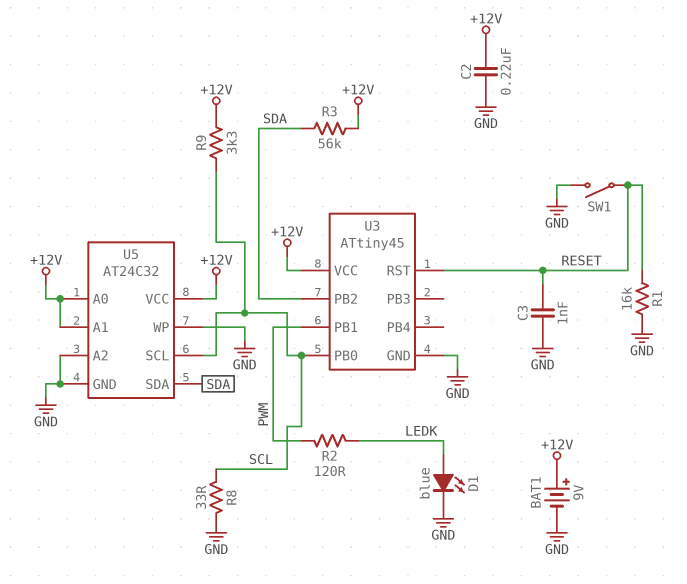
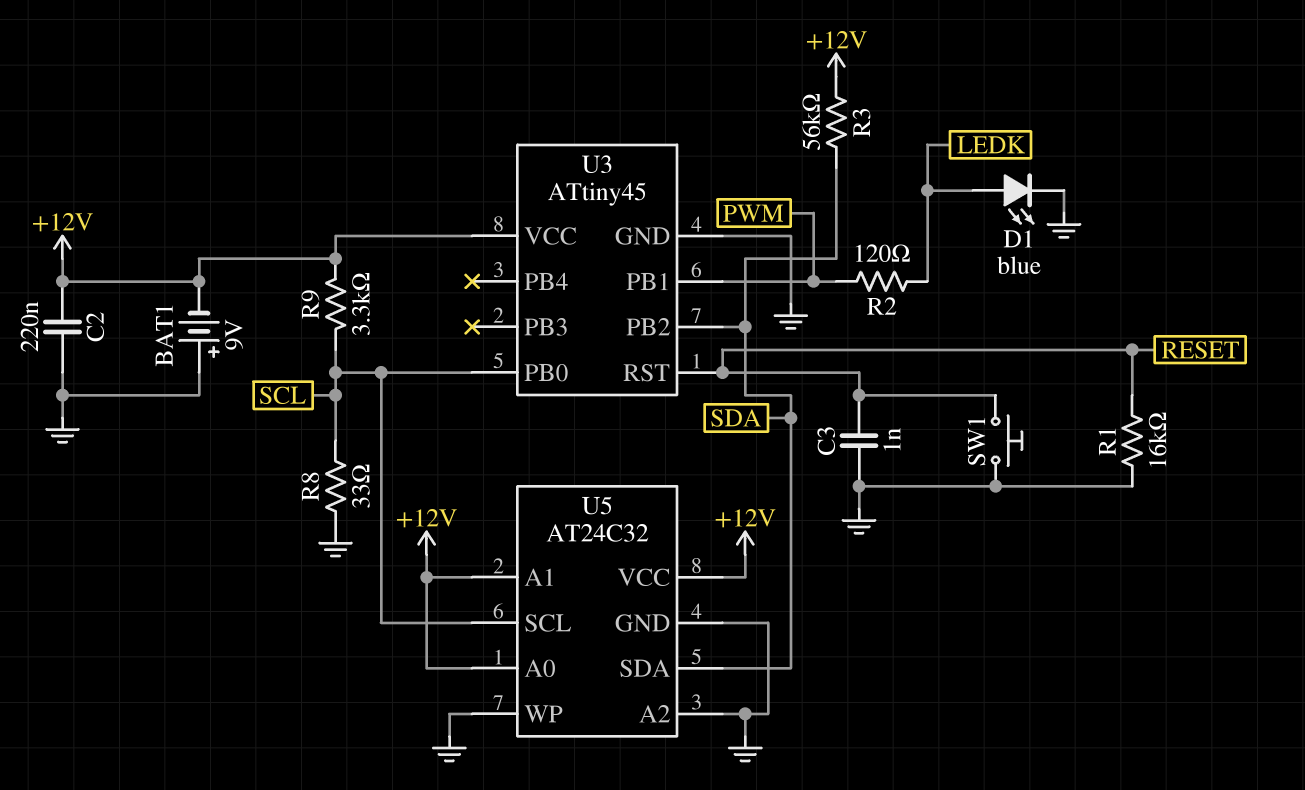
BAT1: 9V (plus +12V, minus GND) -> 9V (plus GND, minus +12V)
SW1: switch (GND, RESET) -> button (GND, RESET)

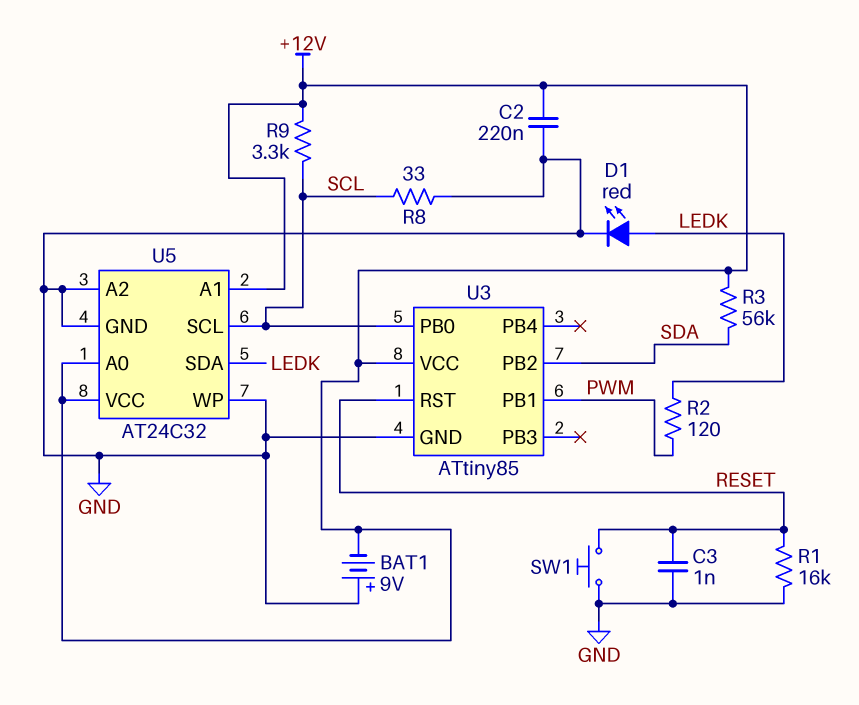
D1: LED blue (A LEDK, K GND) -> LED red (A LEDK, K GND)
U3: ATtiny45 -> ATtiny85
U5 pin SDA: SDA -> LEDK

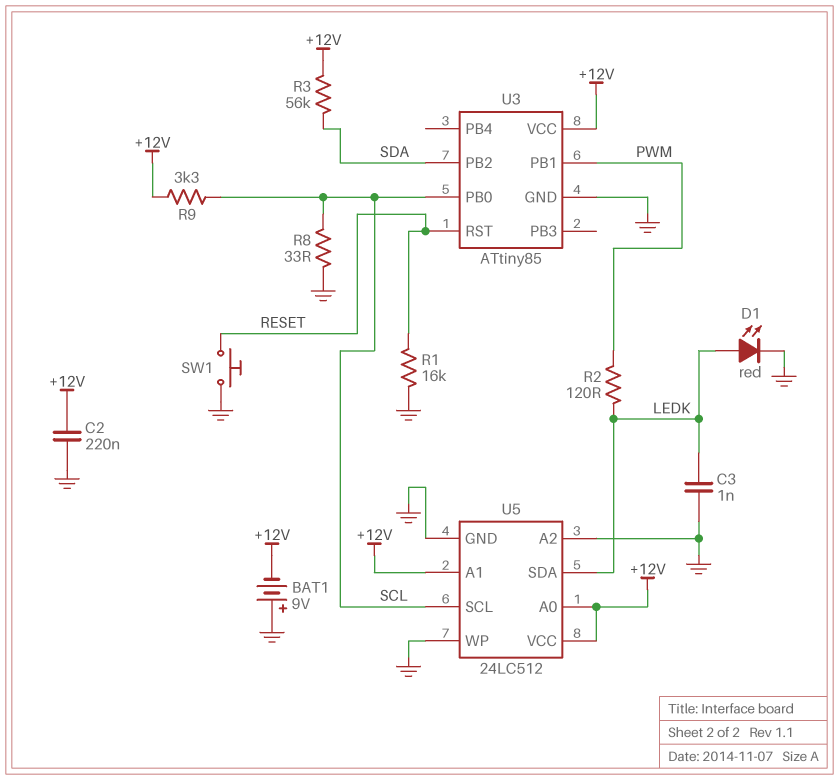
C3: 1nF (GND, RESET) -> 1nF (GND, LEDK)
U5: AT24C32 -> 24LC512

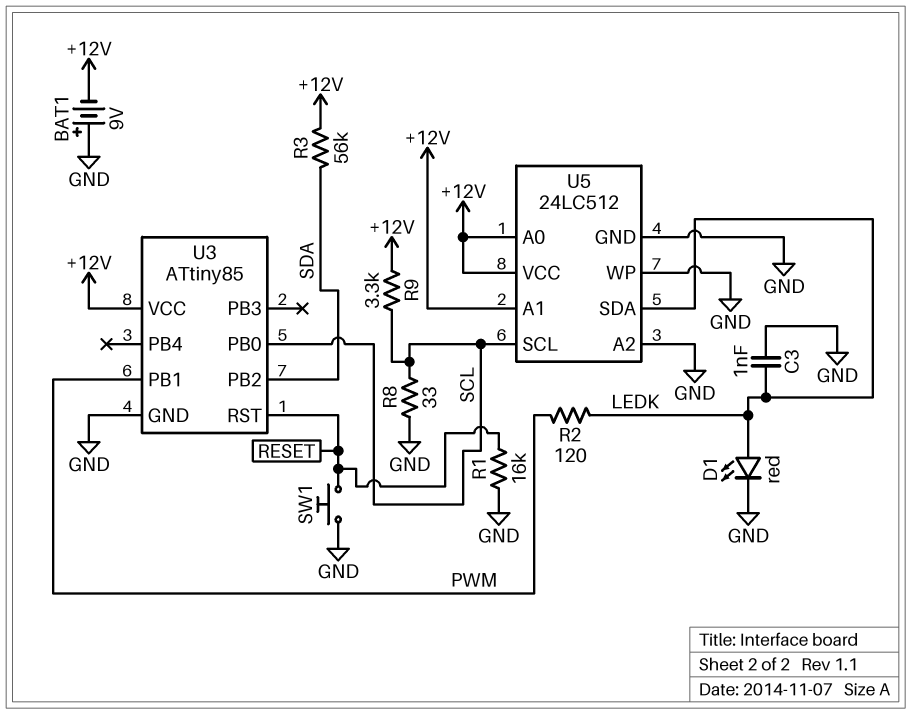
C2: 220nF (+12V, GND) -> none

